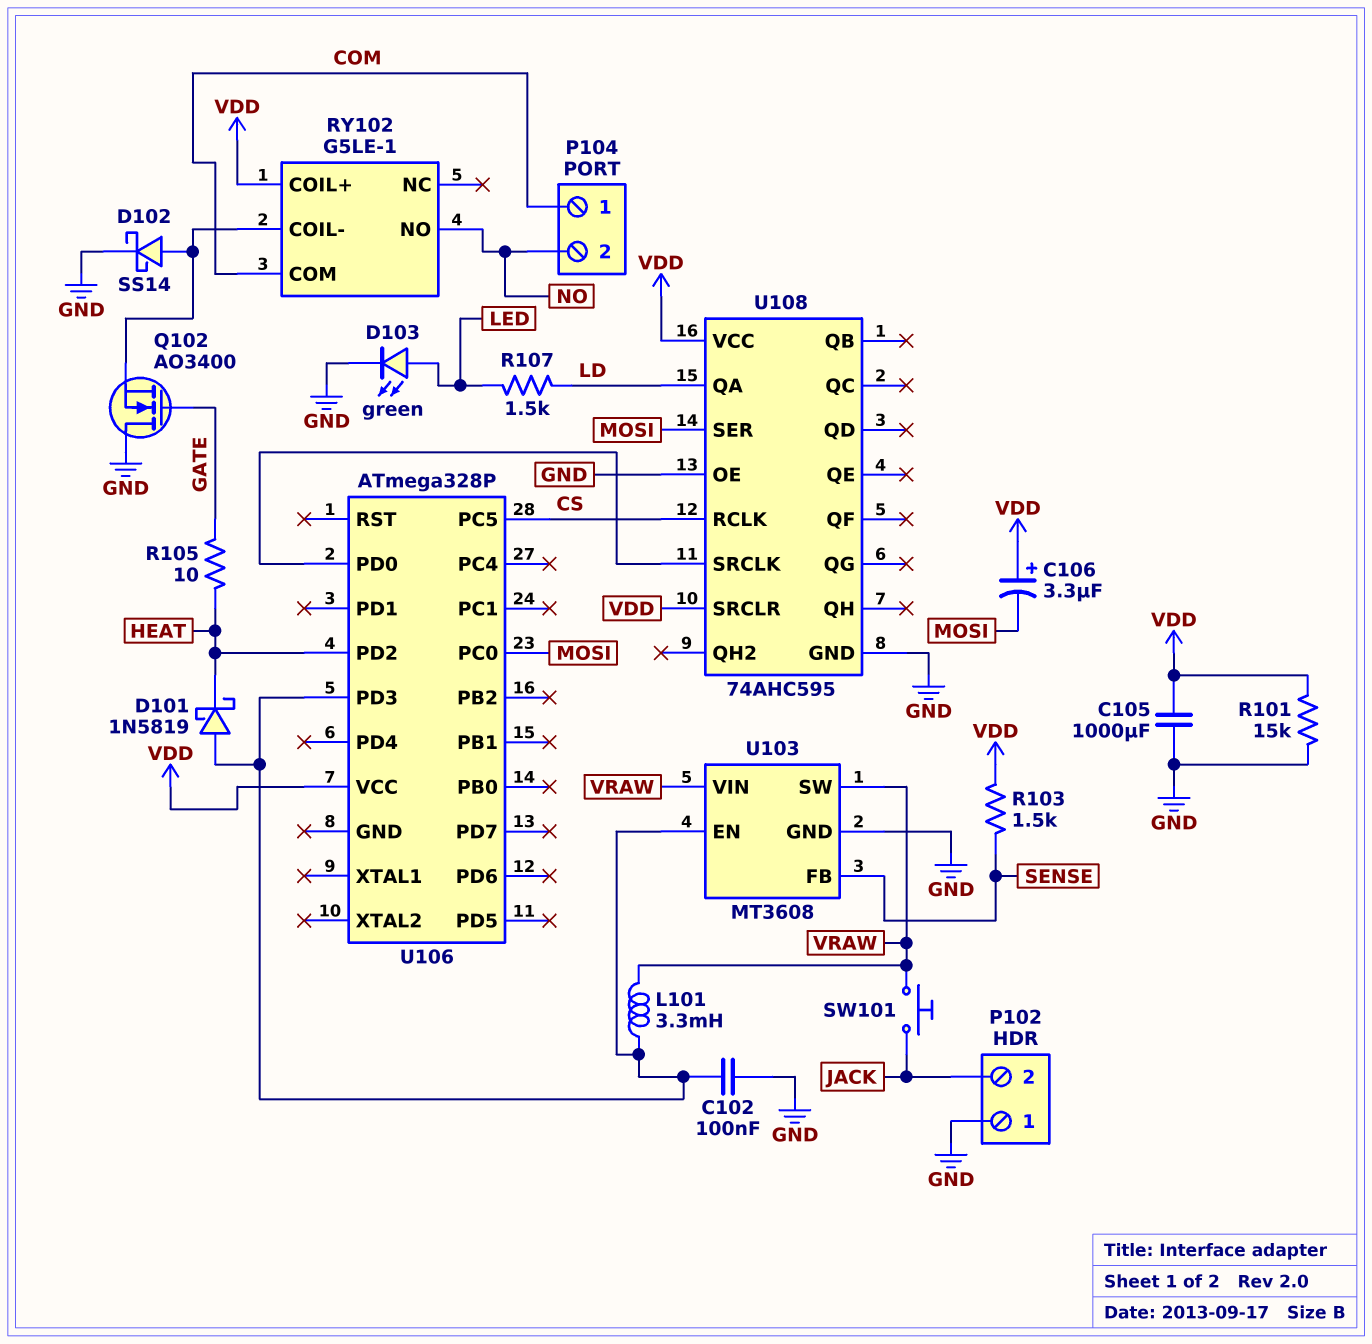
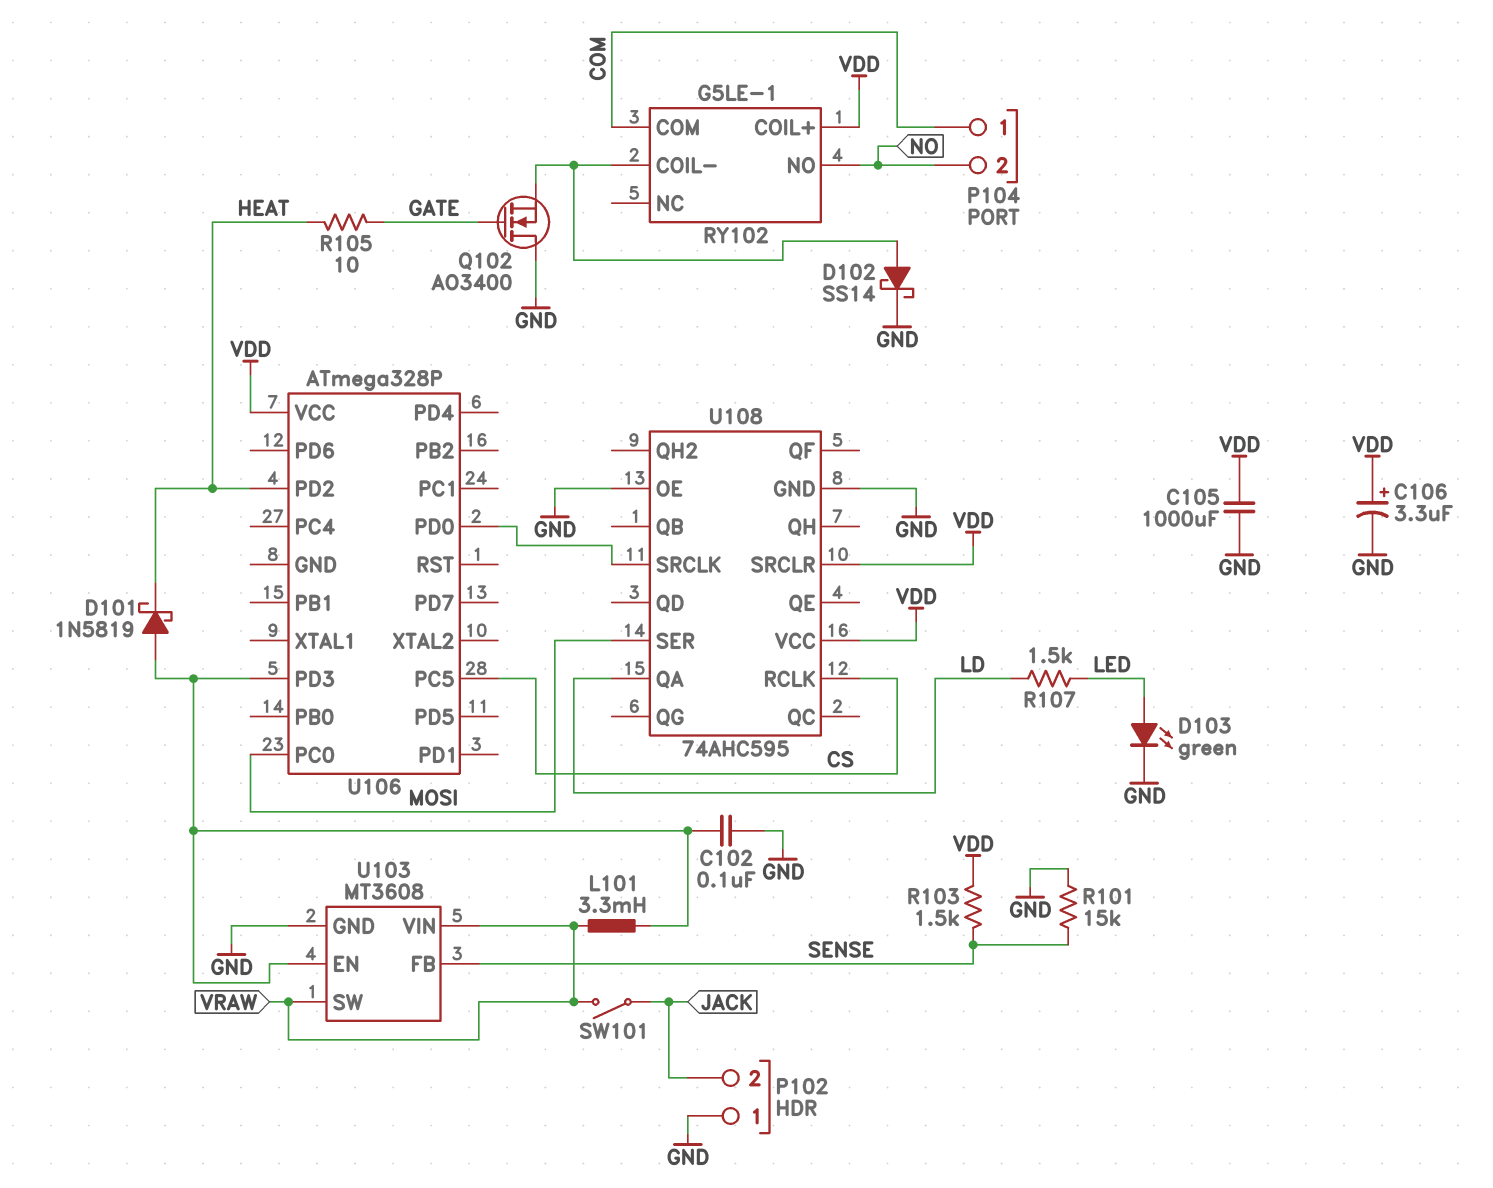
C106: 3.3uF (plus VDD, minus MOSI) -> 3.3uF (plus VDD, minus GND)
R101: 15k (GND, VDD) -> 15k (GND, SENSE)
SW101: button (JACK, VRAW) -> switch (JACK, VRAW)

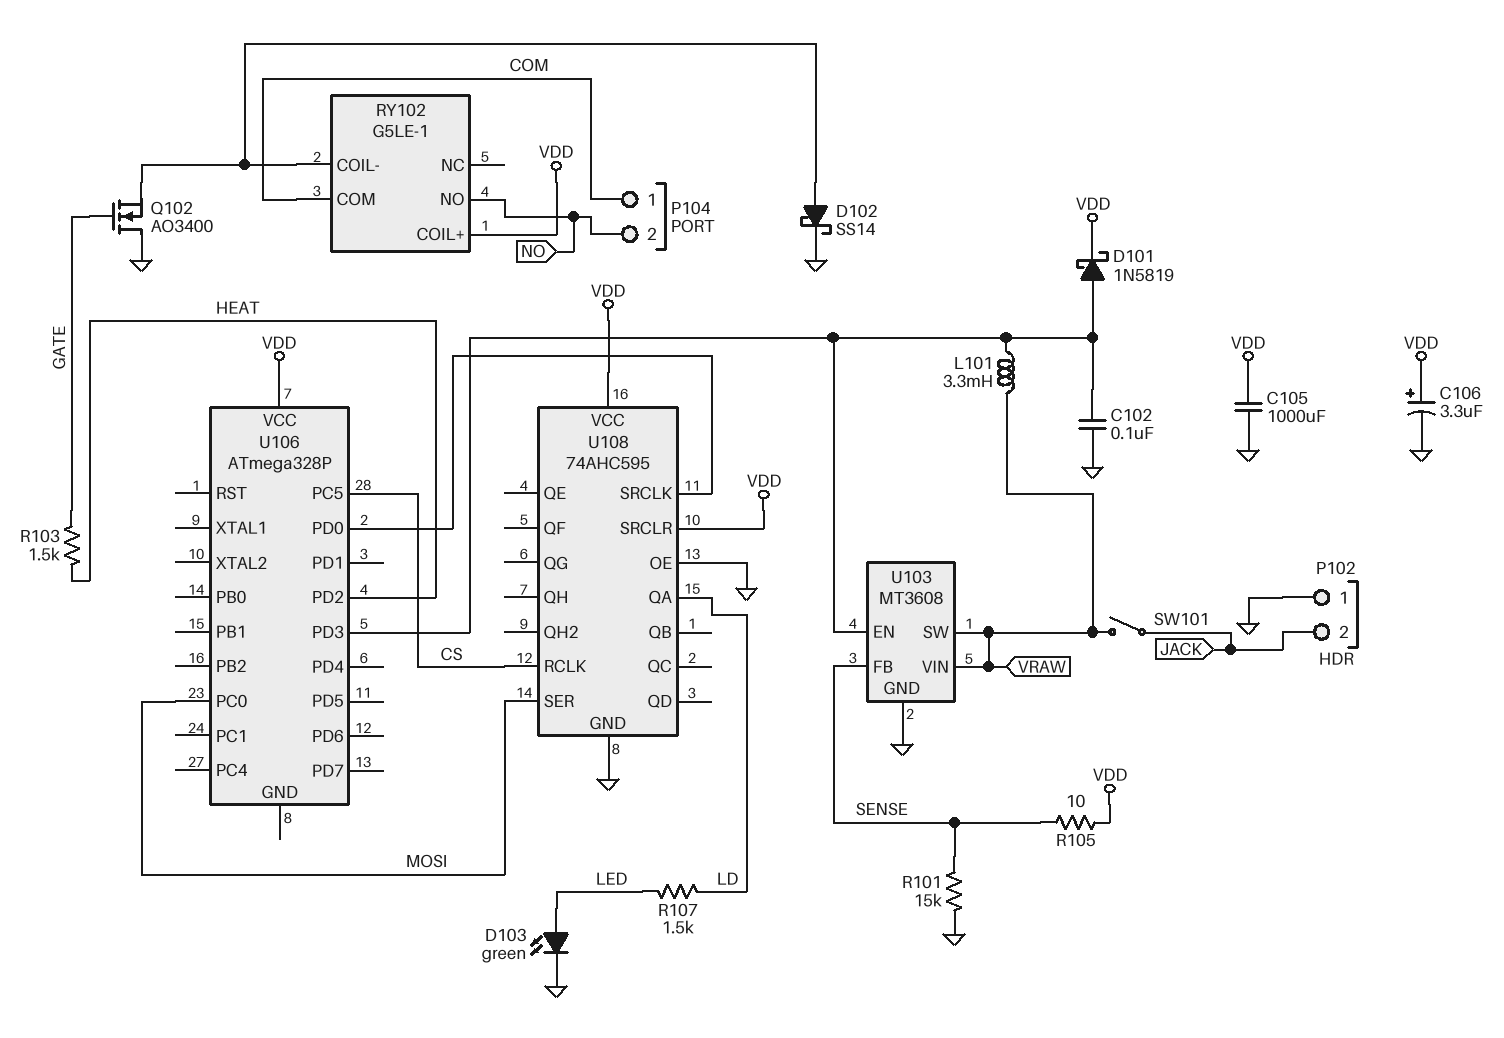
D101: schottky 1N5819 (A U103/EN, K HEAT) -> schottky 1N5819 (A U103/EN, K VDD)
R103: 1.5k (SENSE, VDD) -> 1.5k (GATE, HEAT)
R105: 10 (GATE, HEAT) -> 10 (SENSE, VDD)

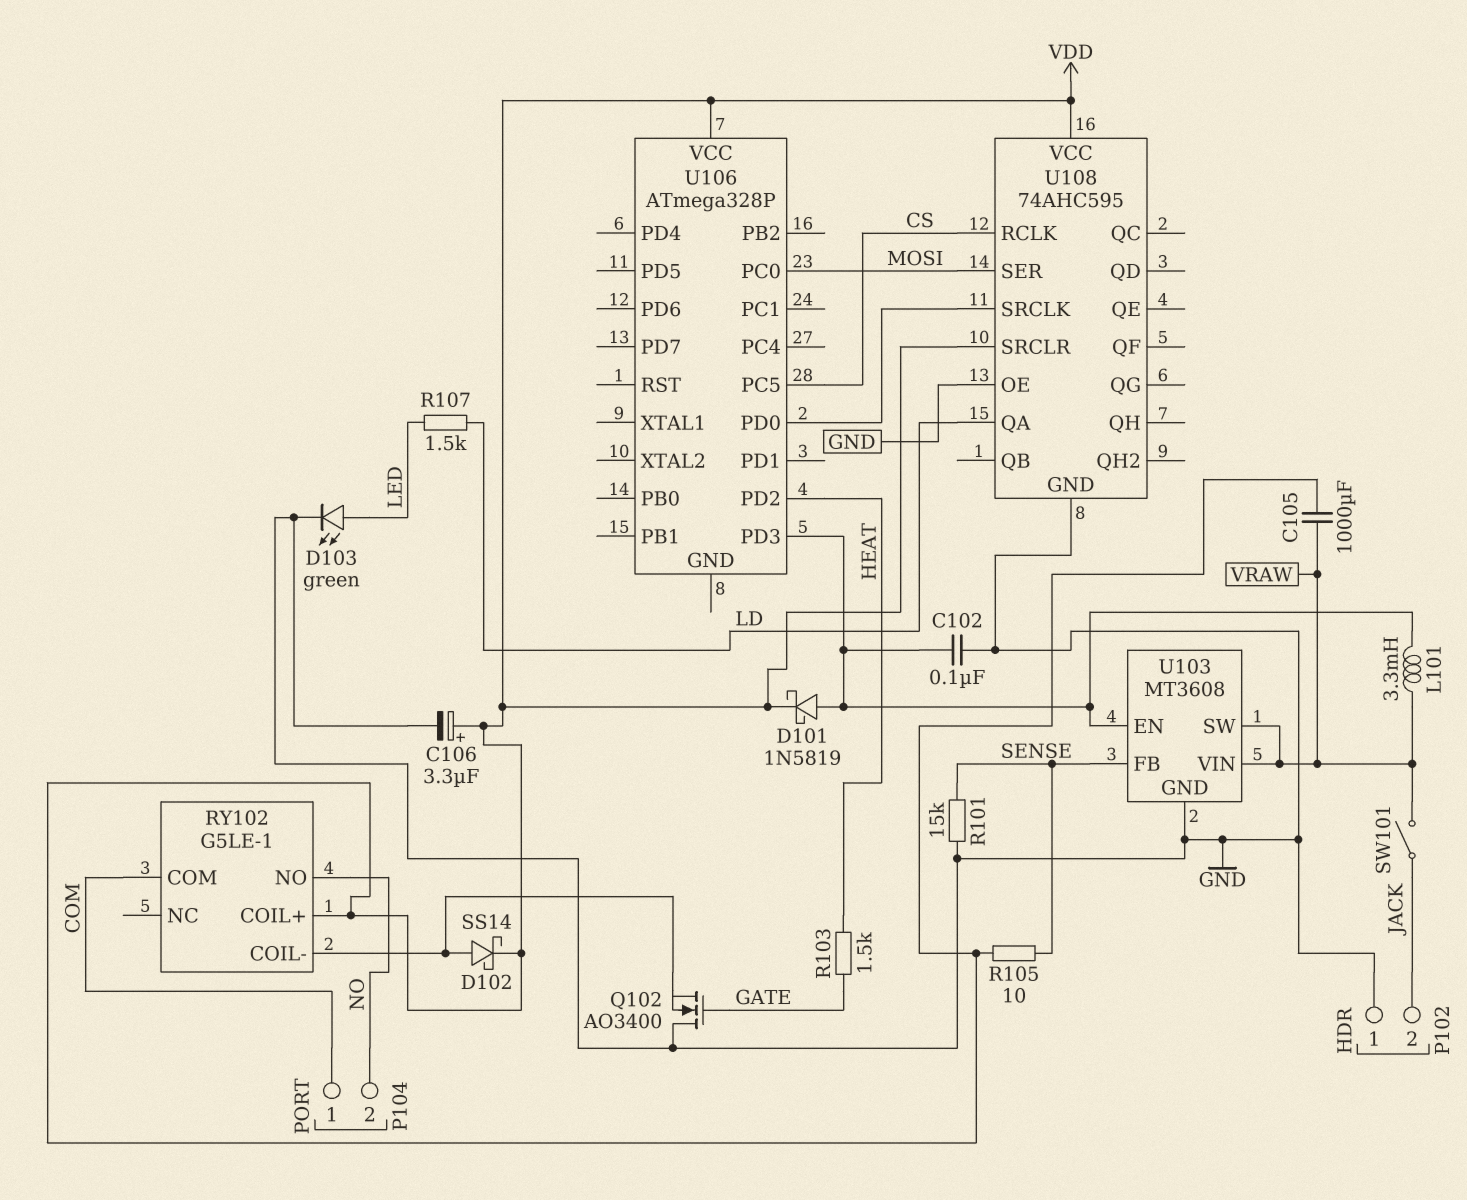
C105: 1000uF (GND, VDD) -> 1000uF (VDD, VRAW)
D102: schottky SS14 (A RY102/COIL-, K GND) -> schottky SS14 (A RY102/COIL-, K VDD)

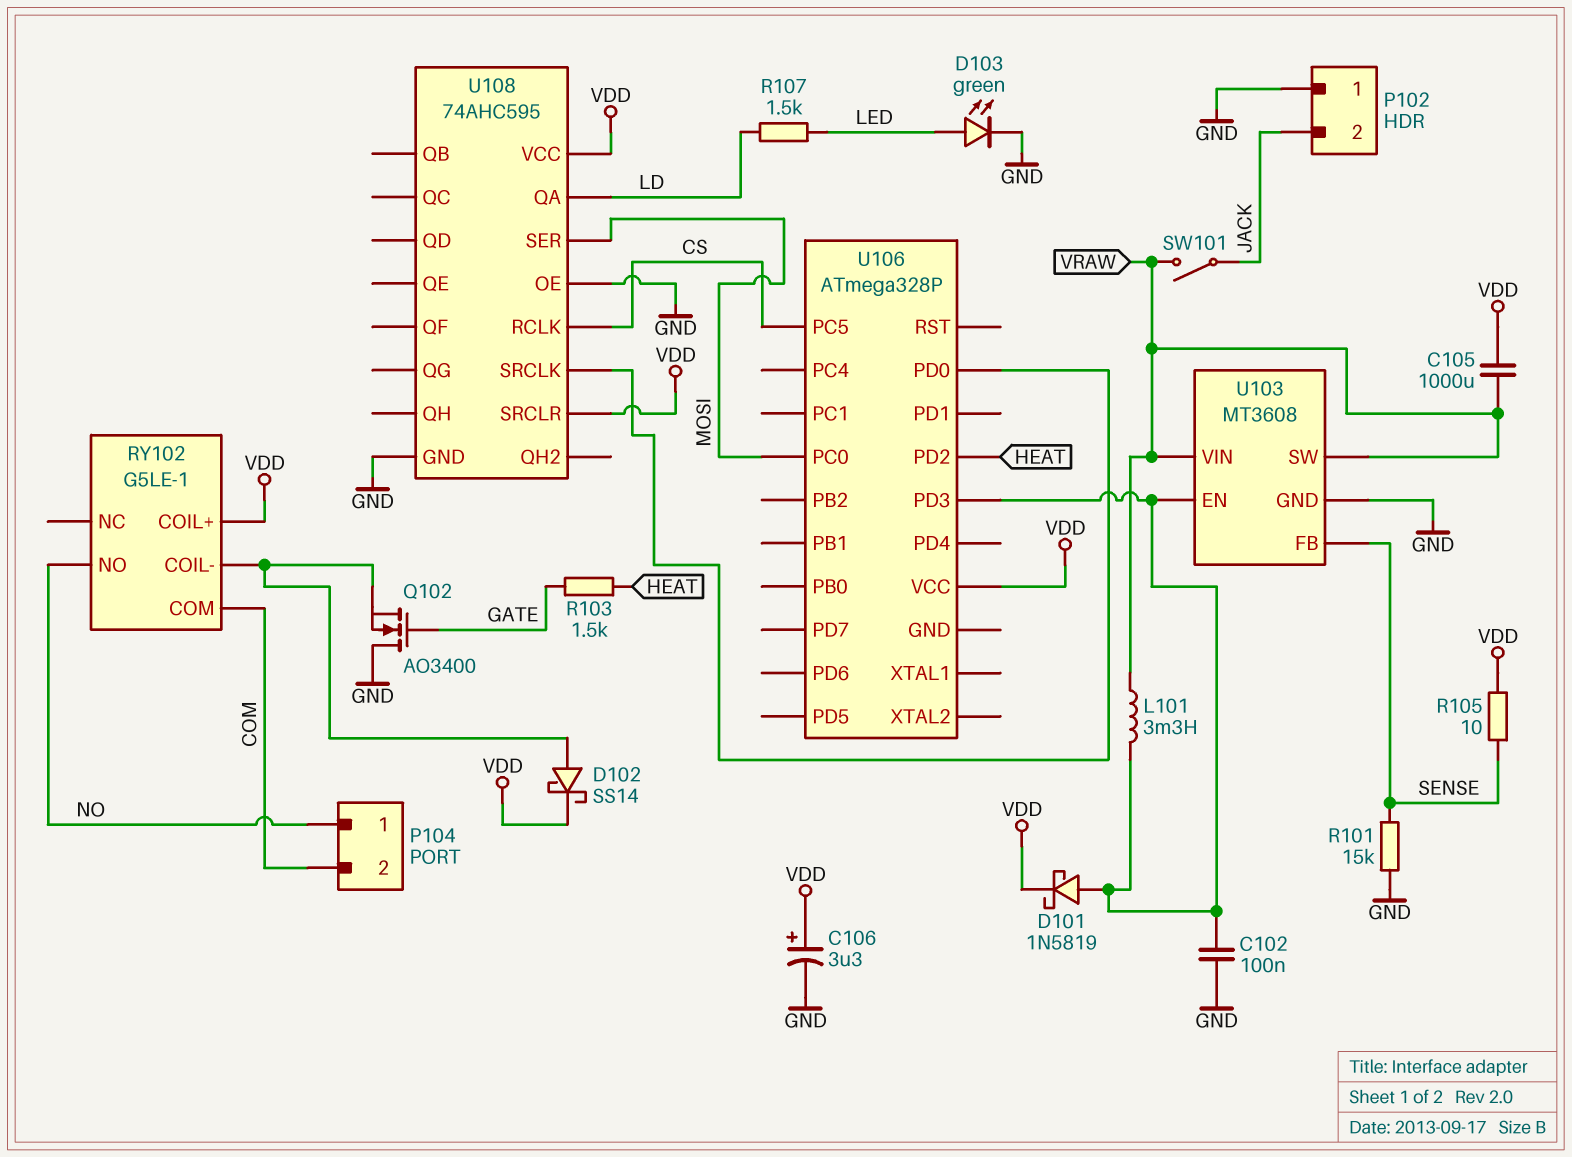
P104 pin 1: COM -> NO
P104 pin 2: NO -> COM

